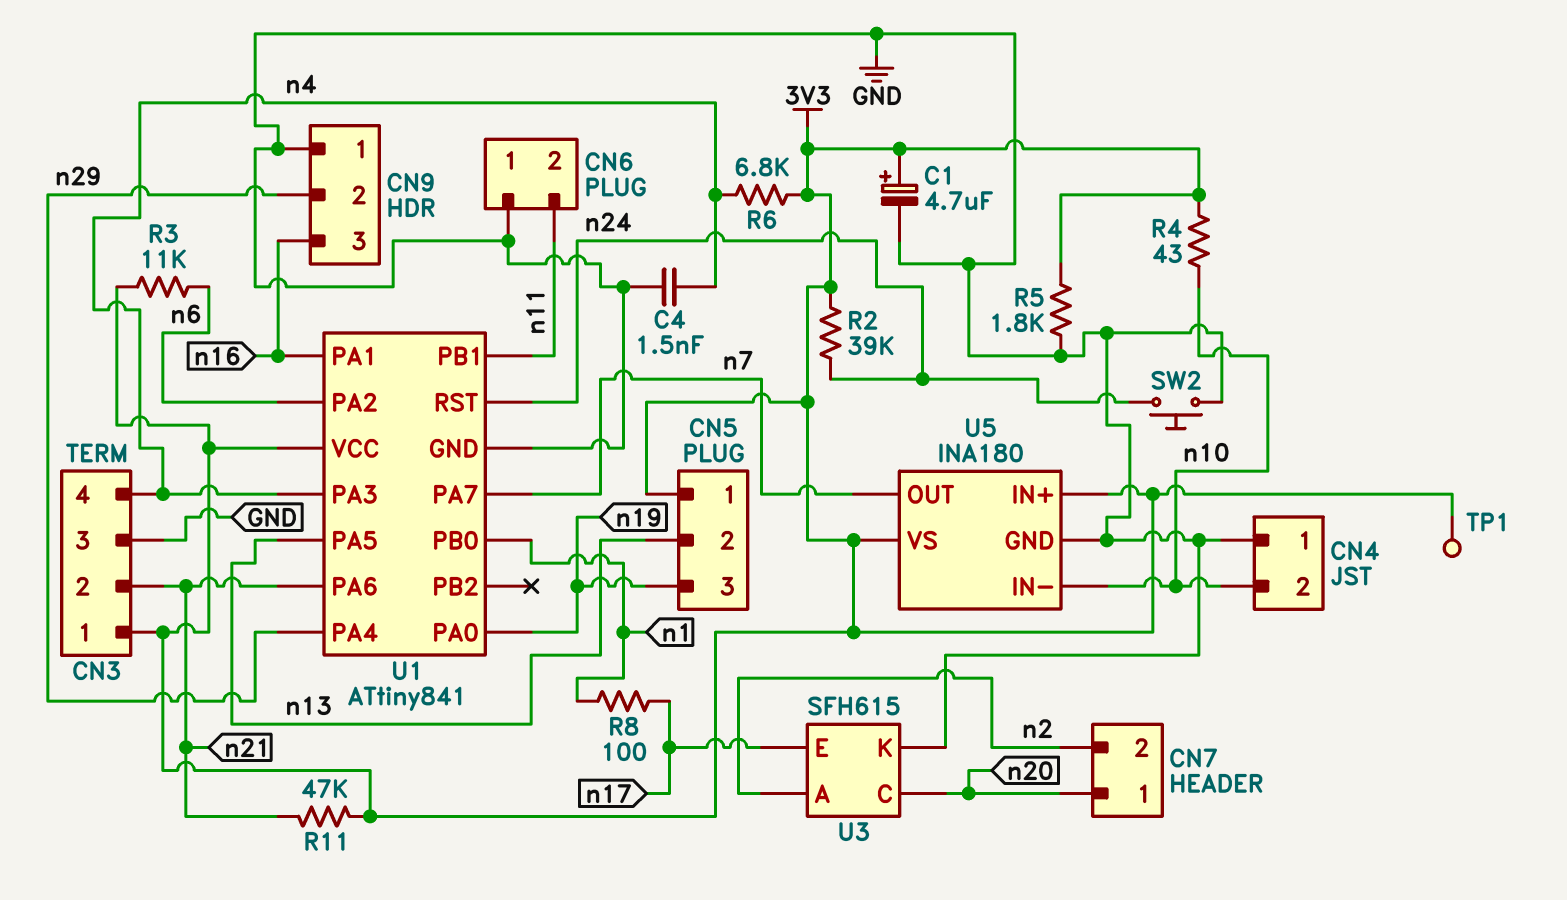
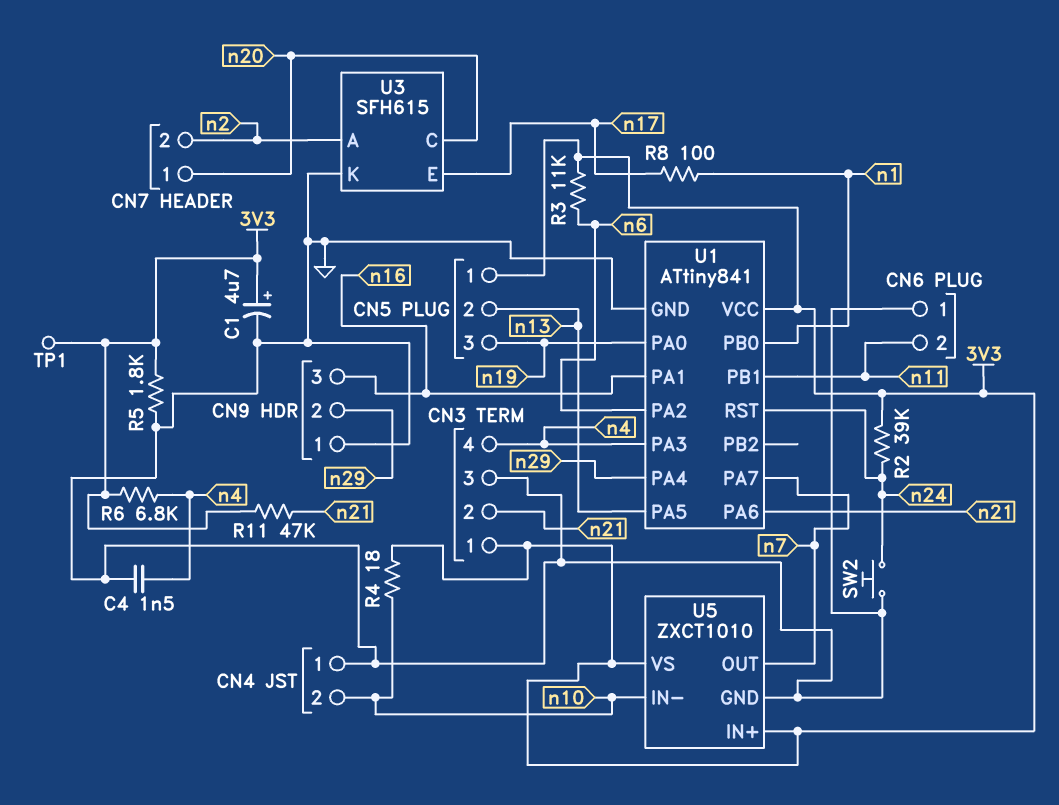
R4: 43 (3V3, n10) -> 18 (3V3, n10)
U5: INA180 -> ZXCT1010

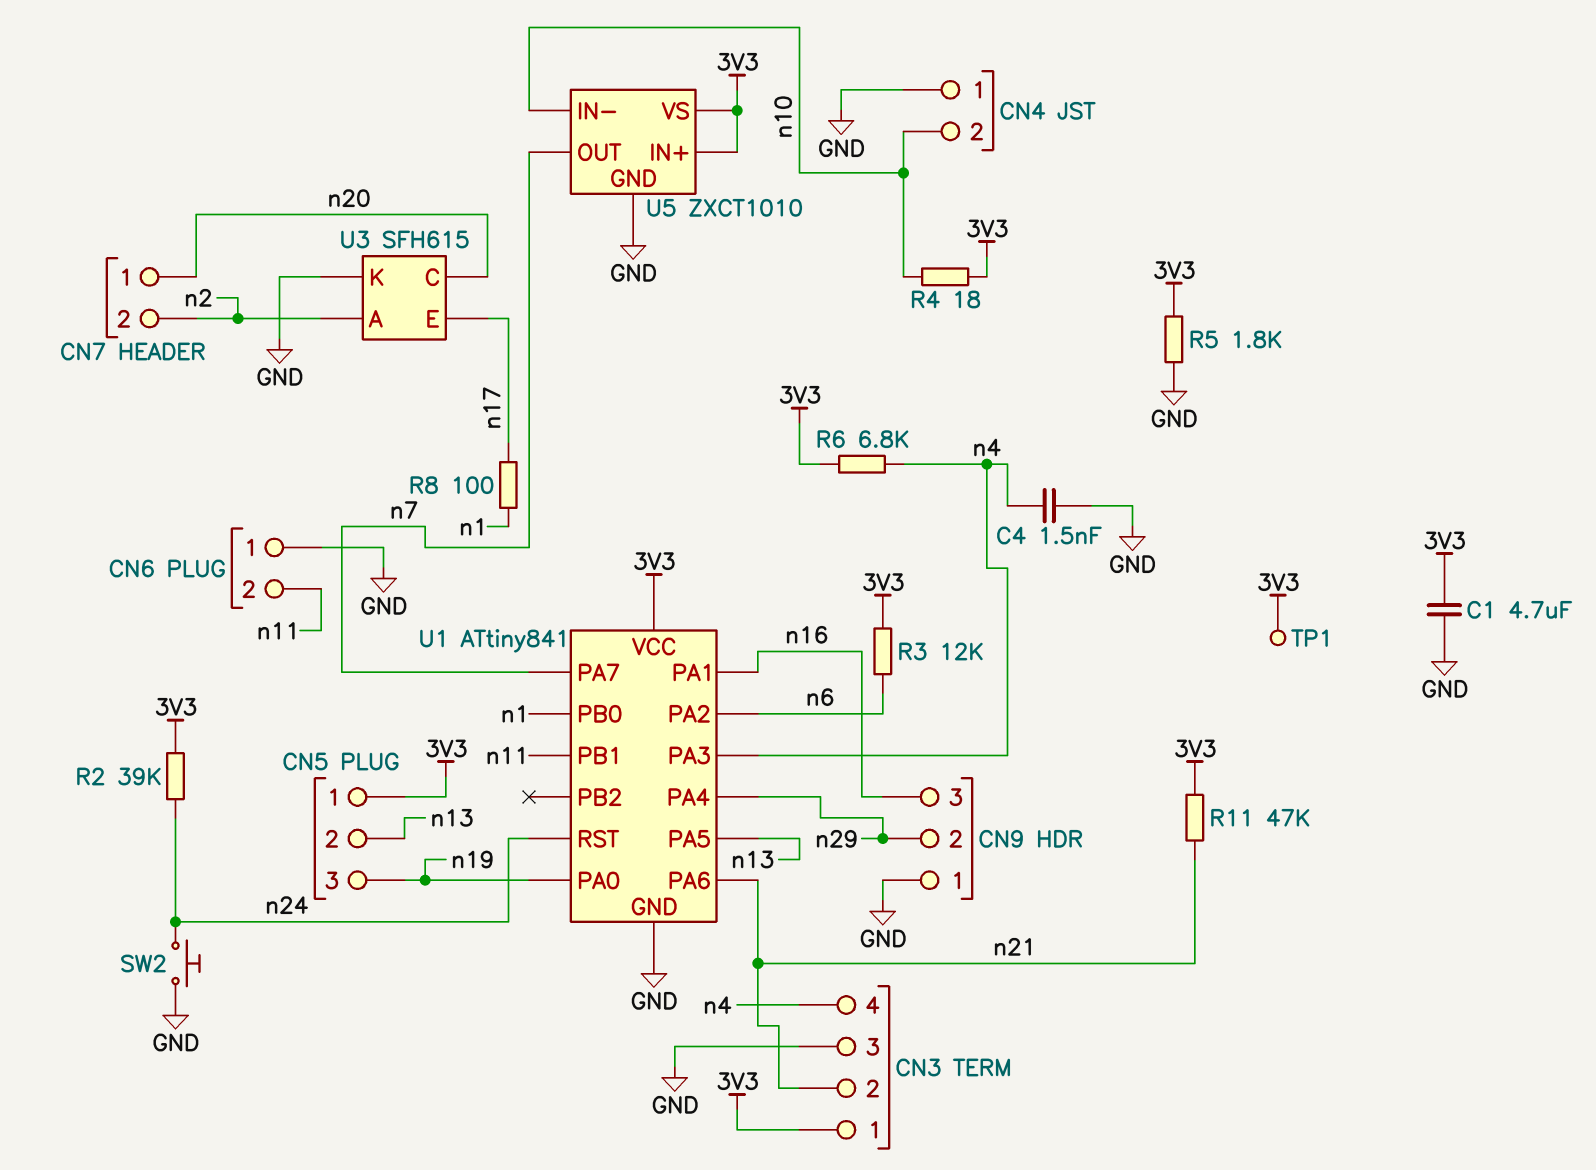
C1: 4.7uF (plus 3V3, minus GND) -> 4.7uF (3V3, GND)
R3: 11k (3V3, n6) -> 12k (3V3, n6)

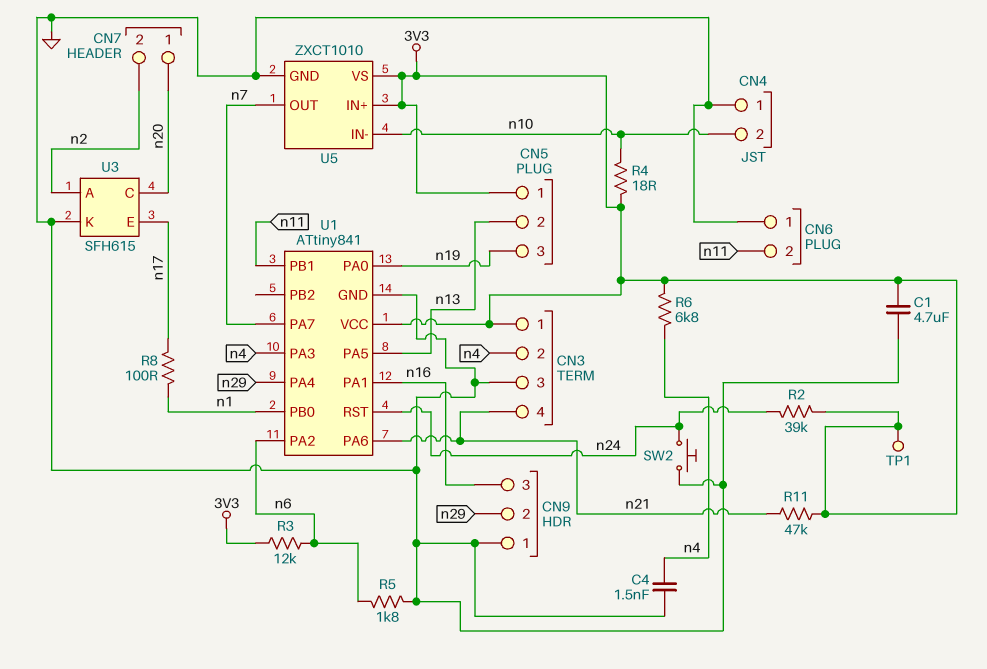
CN3 pin 2: n21 -> n4
CN3 pin 4: n4 -> n21
R5: 1.8k (3V3, GND) -> 1.8k (GND, n6)

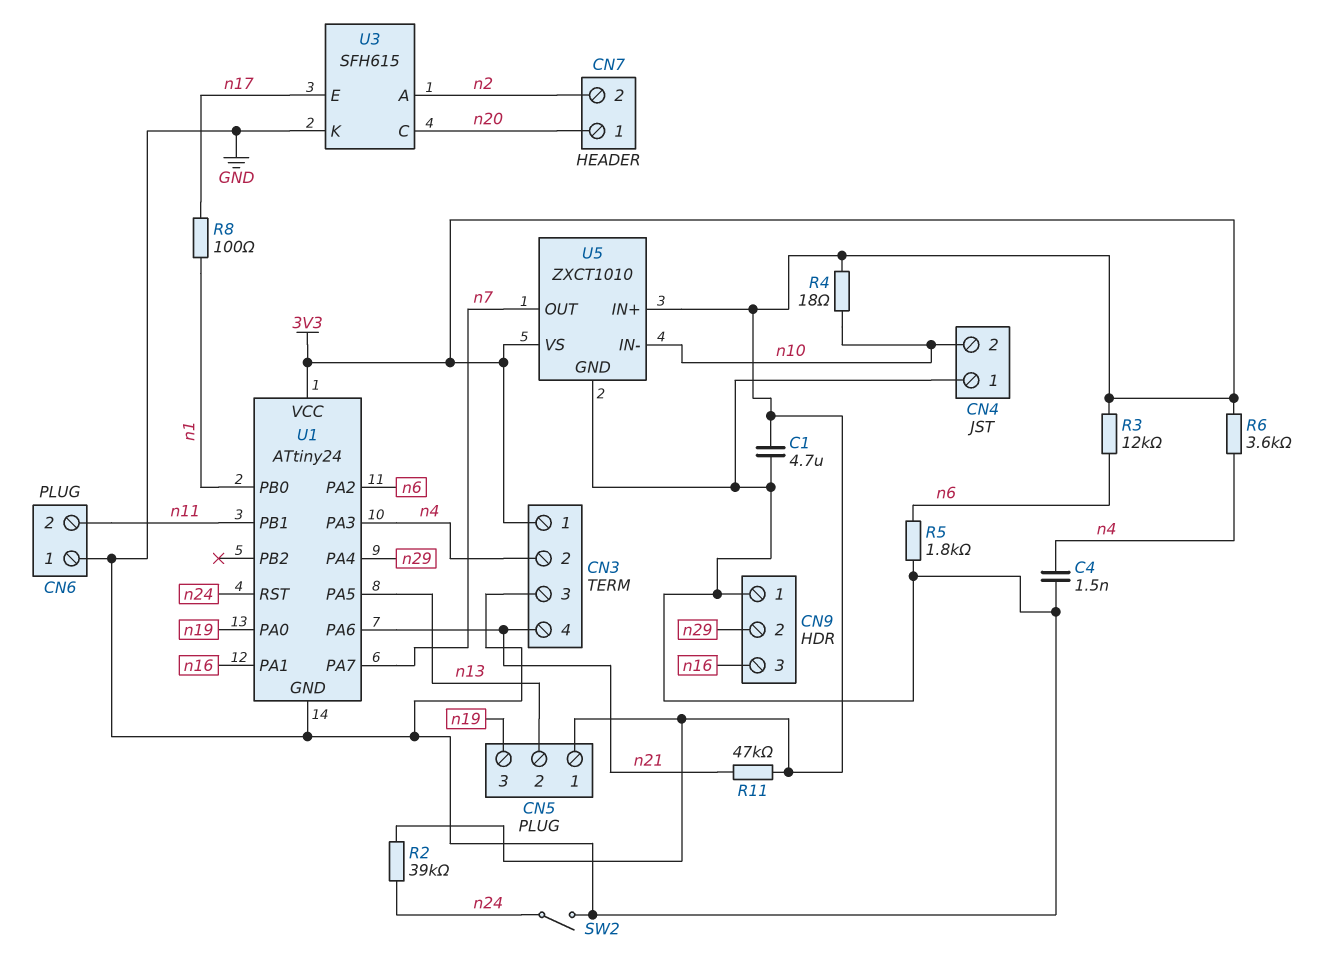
R6: 6.8k (3V3, n4) -> 3.6k (3V3, n4)
SW2: button (GND, n24) -> switch (GND, n24)
TP1: test point (3V3) -> none
U1: ATtiny841 -> ATtiny24

